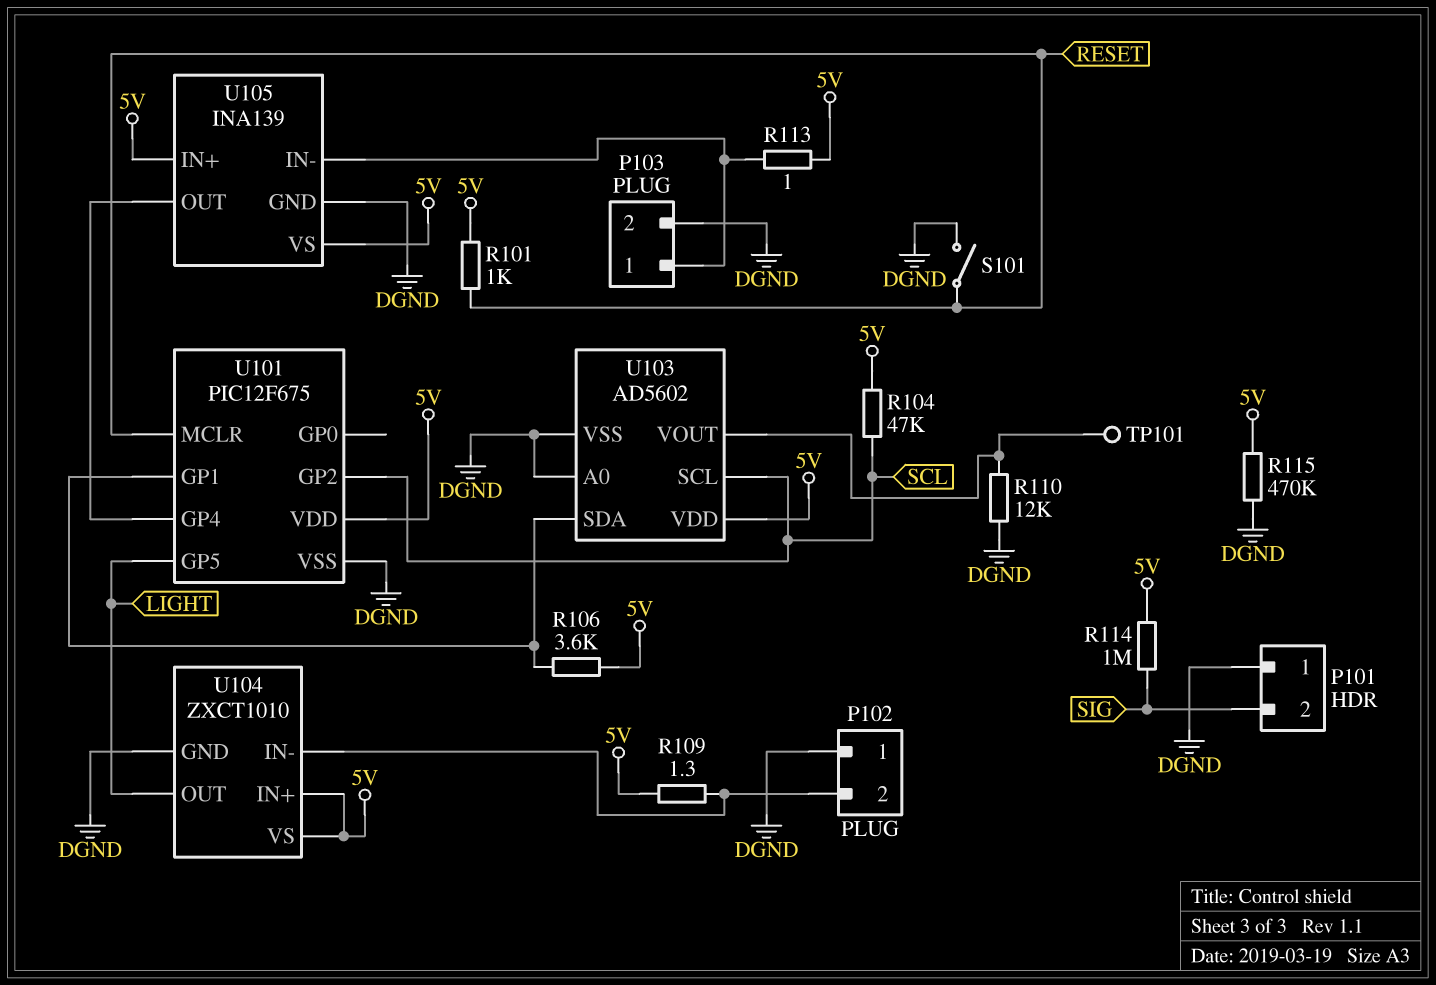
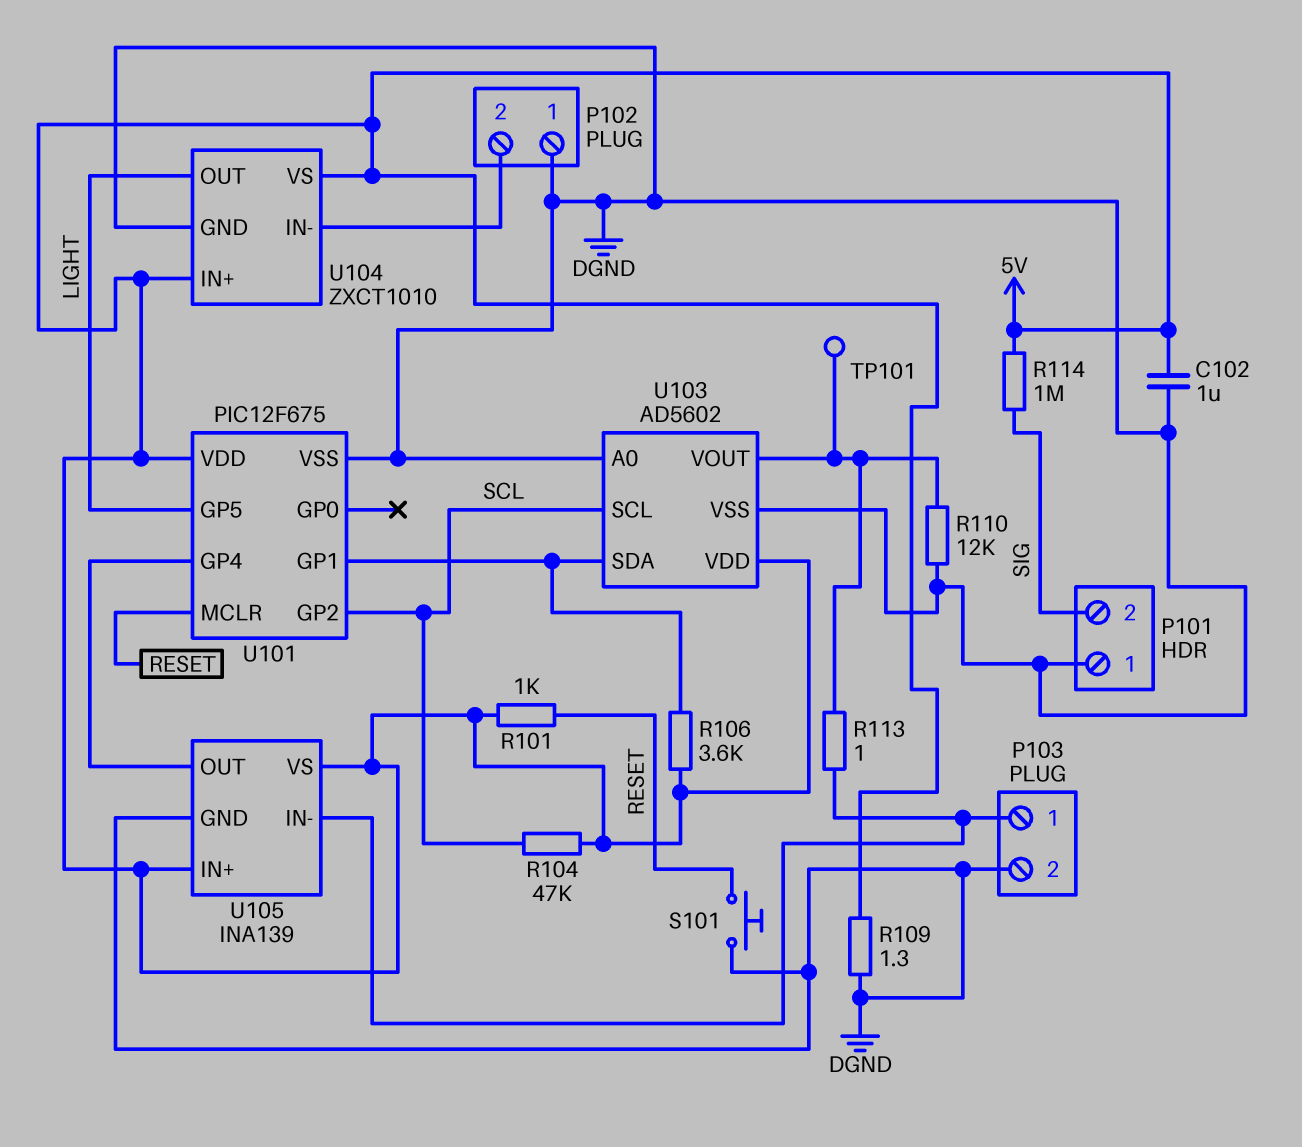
C102: none -> 1uF (5V, DGND)
R109: 1.3 (5V, P102/2) -> 1.3 (5V, DGND)
R113: 1 (5V, P103/1) -> 1 (P103/1, U103/VOUT)
R115: 470k (5V, DGND) -> none
S101: switch (DGND, RESET) -> button (DGND, RESET)

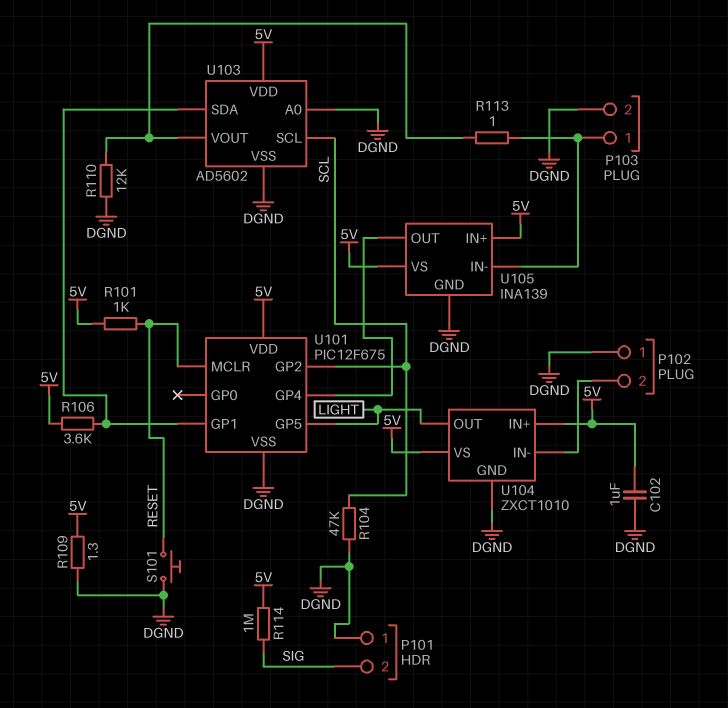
R104: 47k (5V, SCL) -> 47k (DGND, SCL)
TP101: test point (U103/VOUT) -> none

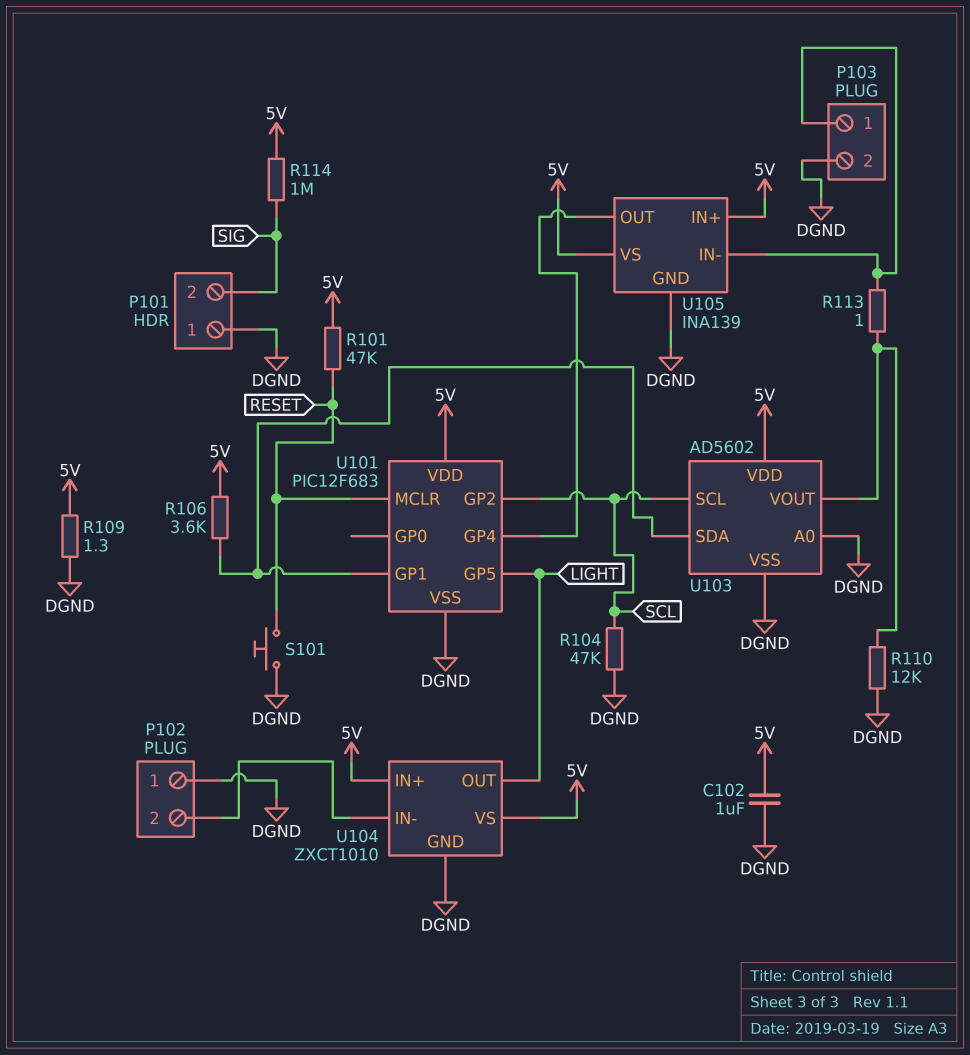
R101: 1k (5V, RESET) -> 47k (5V, RESET)
U101: PIC12F675 -> PIC12F683

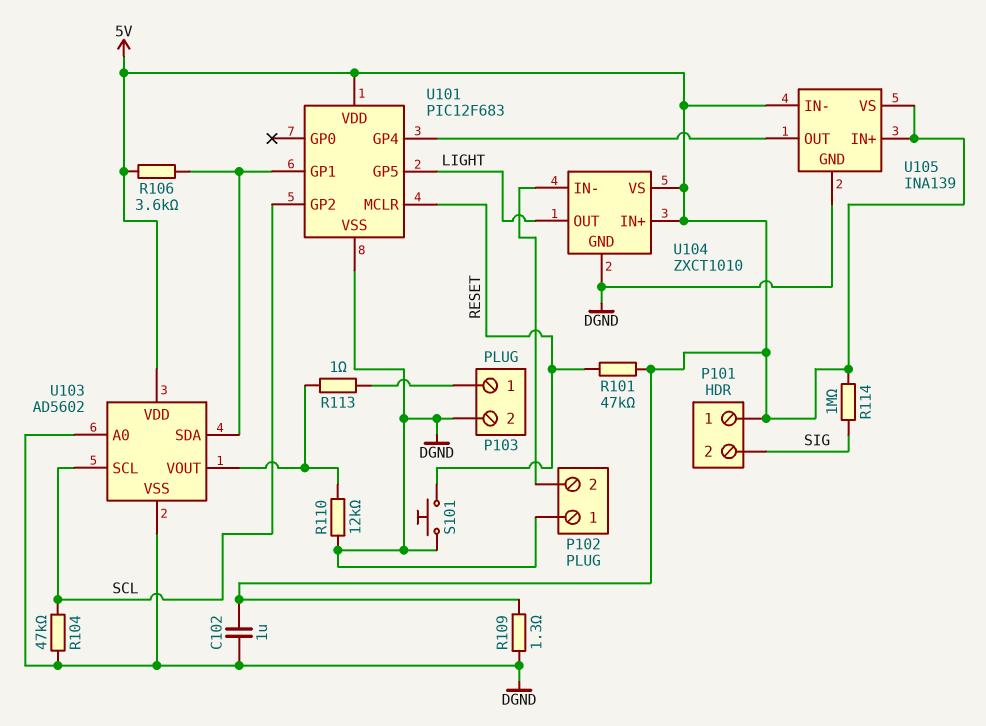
P101 pin 1: DGND -> 5V
U105 pin IN-: P103/1 -> 5V

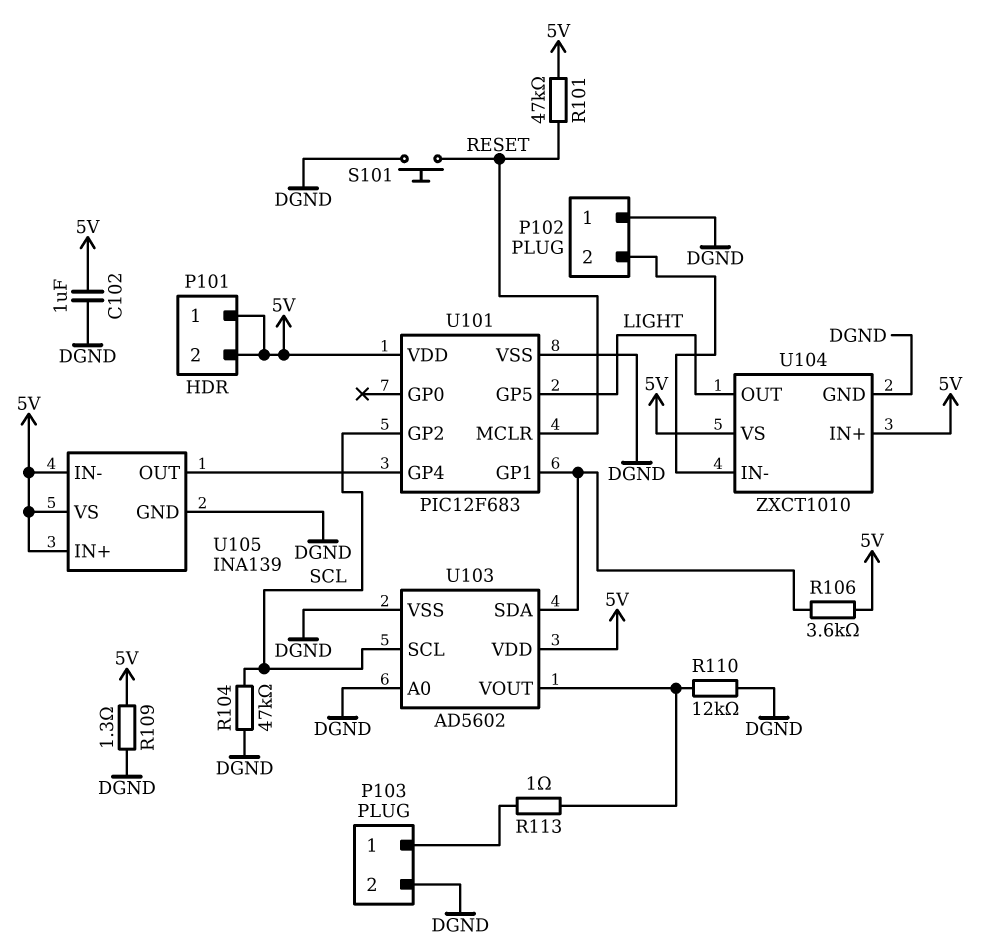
P101 pin 2: SIG -> 5V
R114: 1M (5V, SIG) -> none

